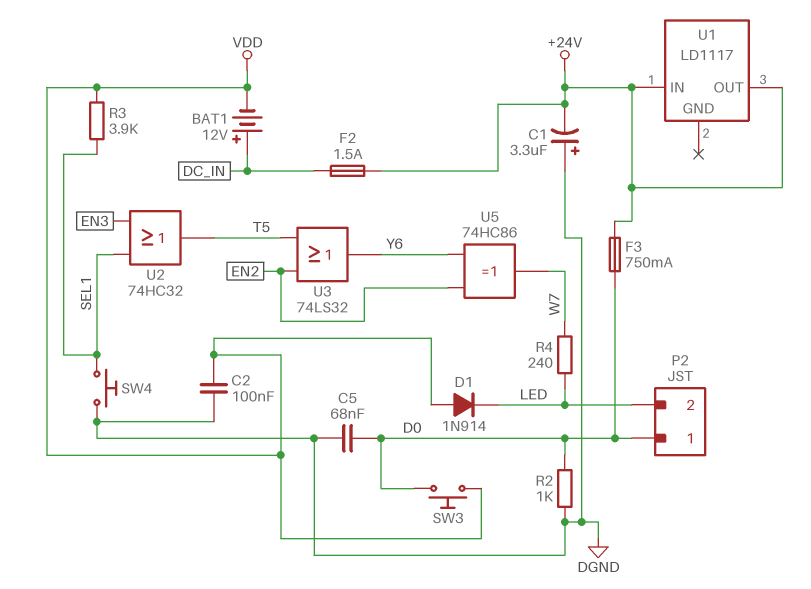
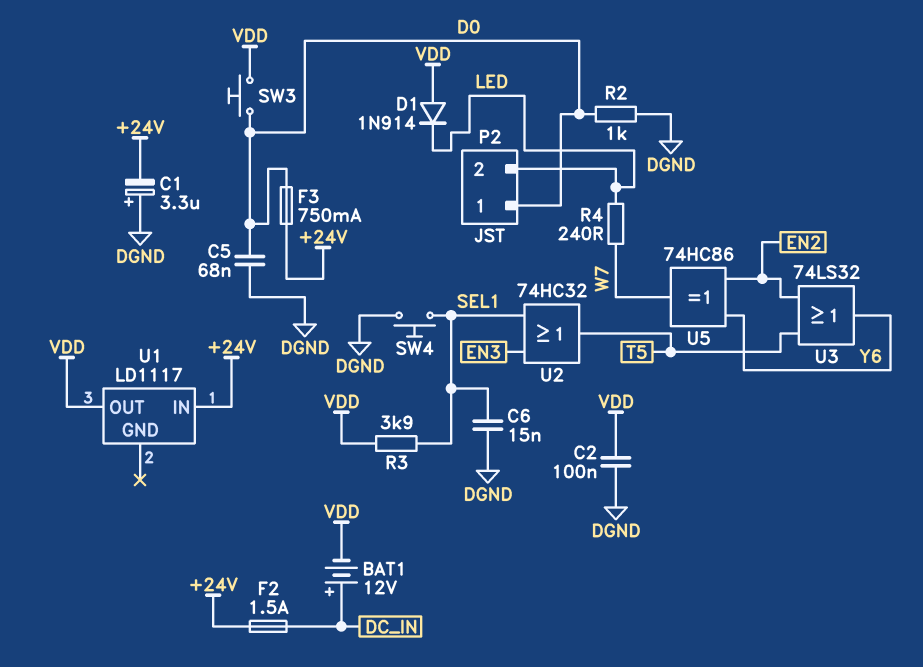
C6: none -> 15nF (DGND, SEL1)
U1 pin OUT: +24V -> VDD

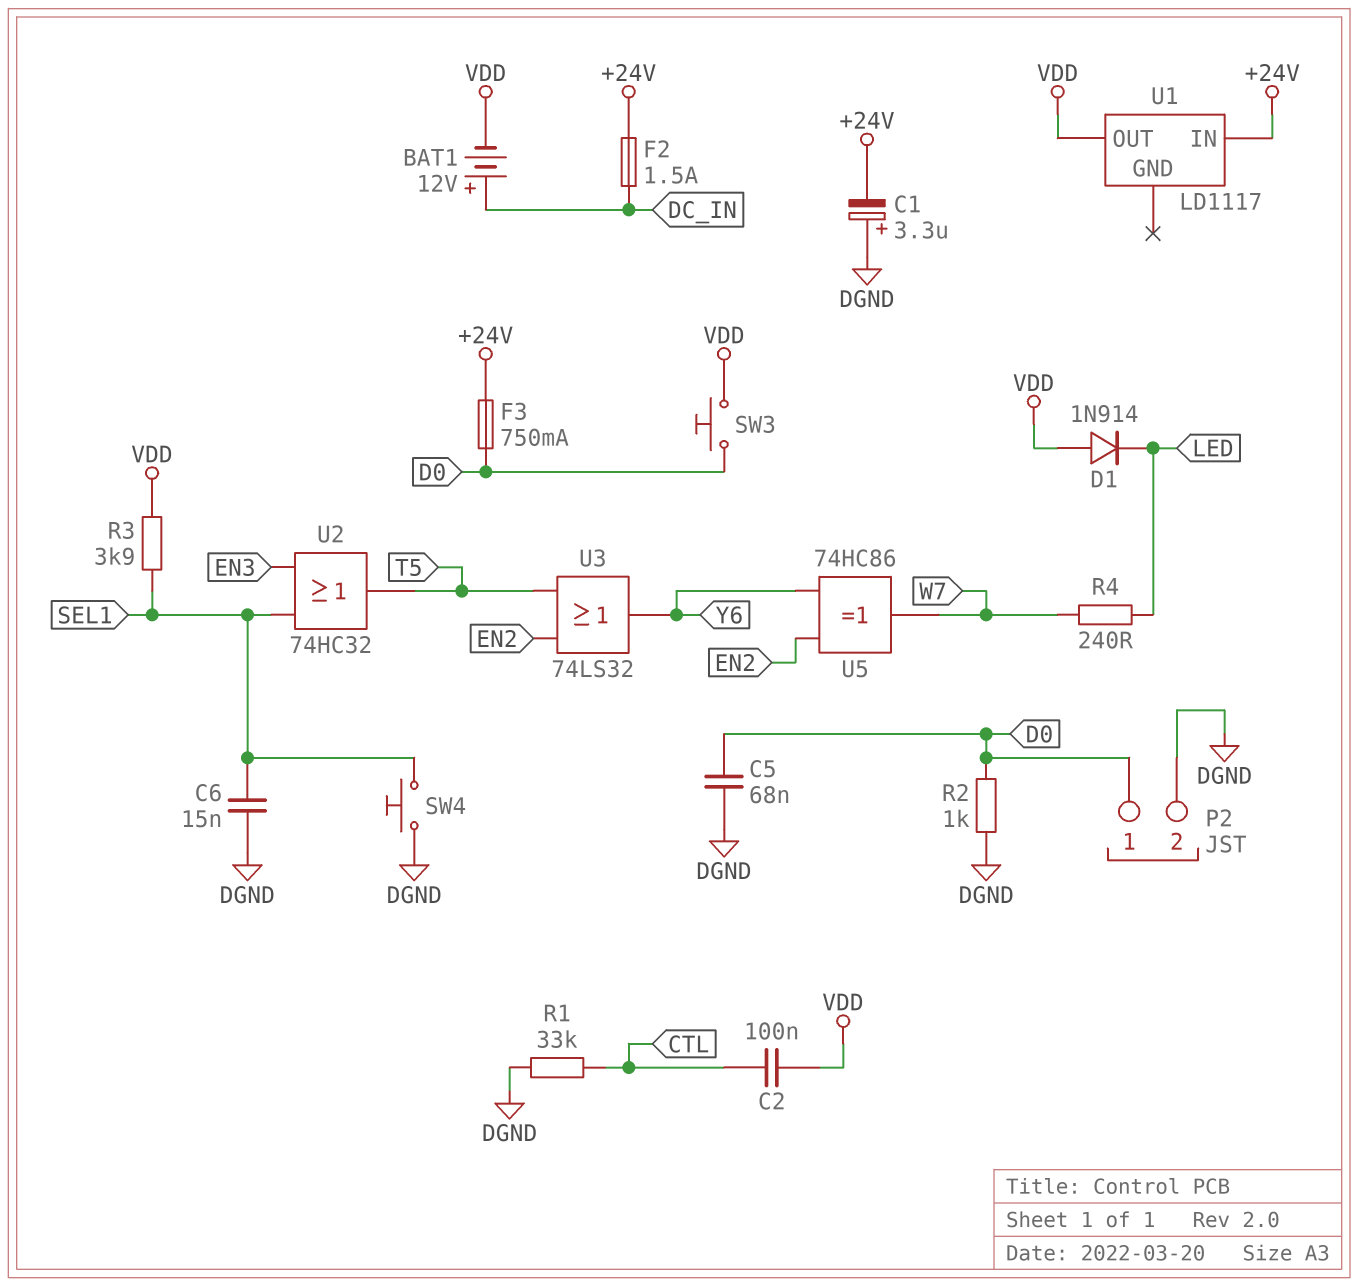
C2: 100nF (DGND, VDD) -> 100nF (CTL, VDD)
P2 pin 2: LED -> DGND
R1: none -> 33k (CTL, DGND)

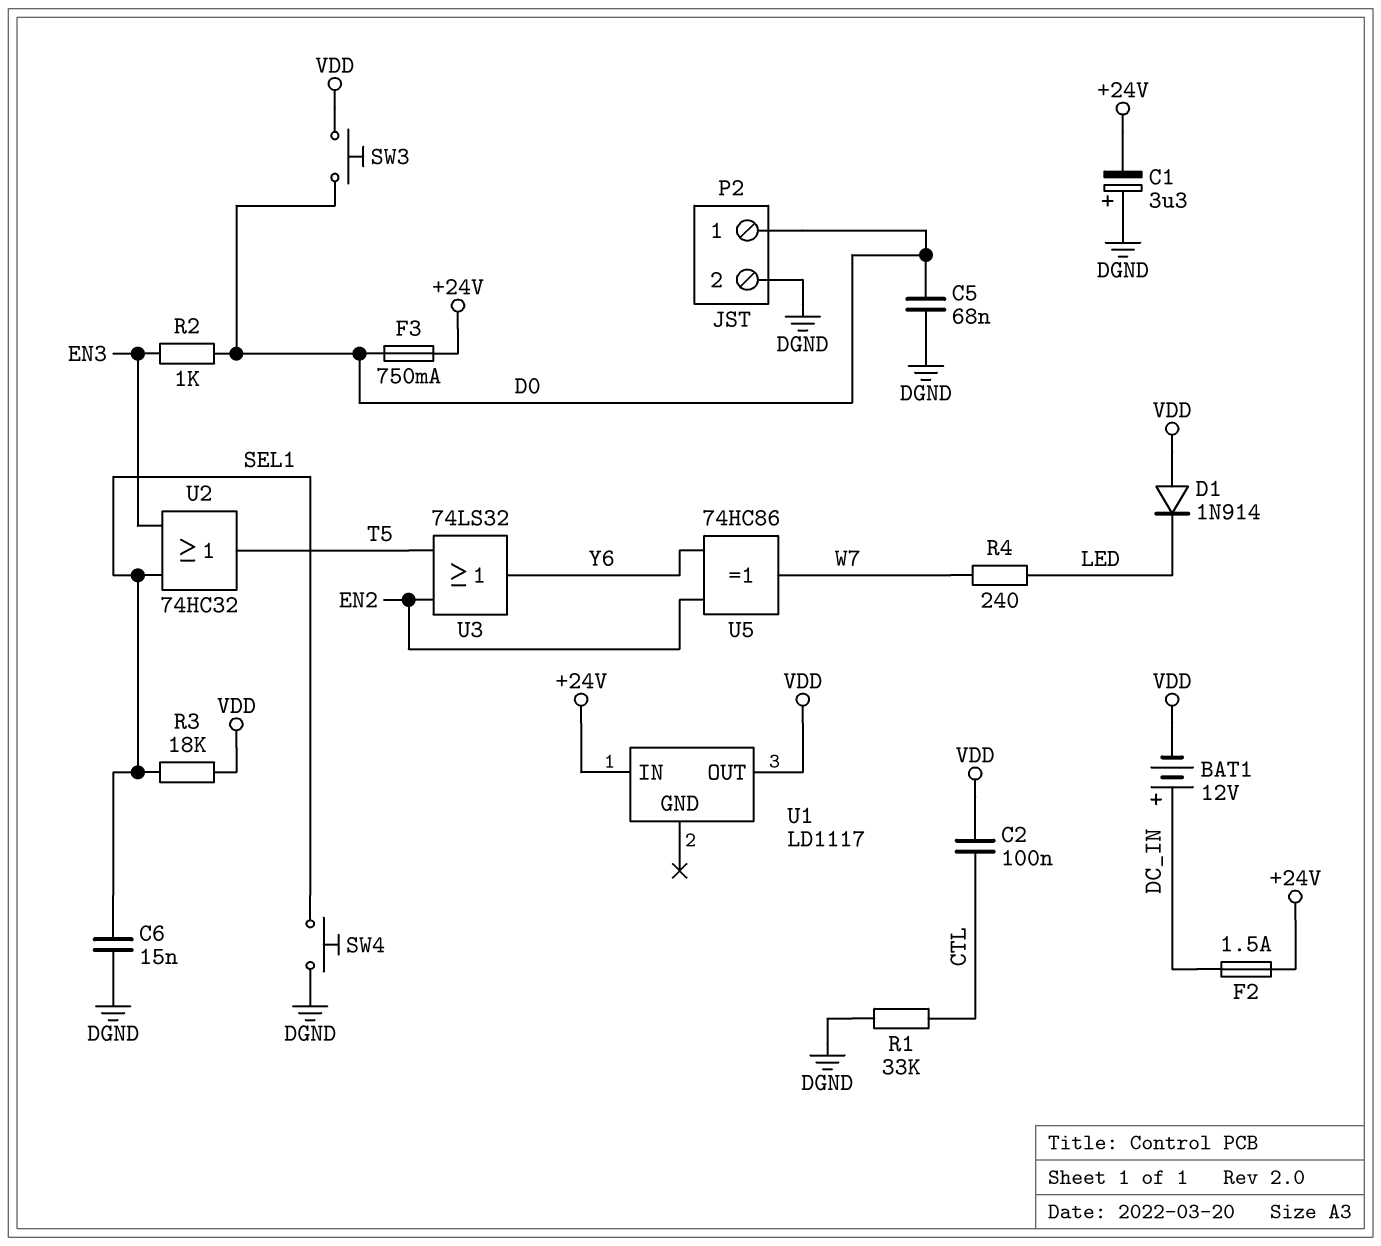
R2: 1k (D0, DGND) -> 1k (D0, EN3)
R3: 3.9k (SEL1, VDD) -> 18k (SEL1, VDD)

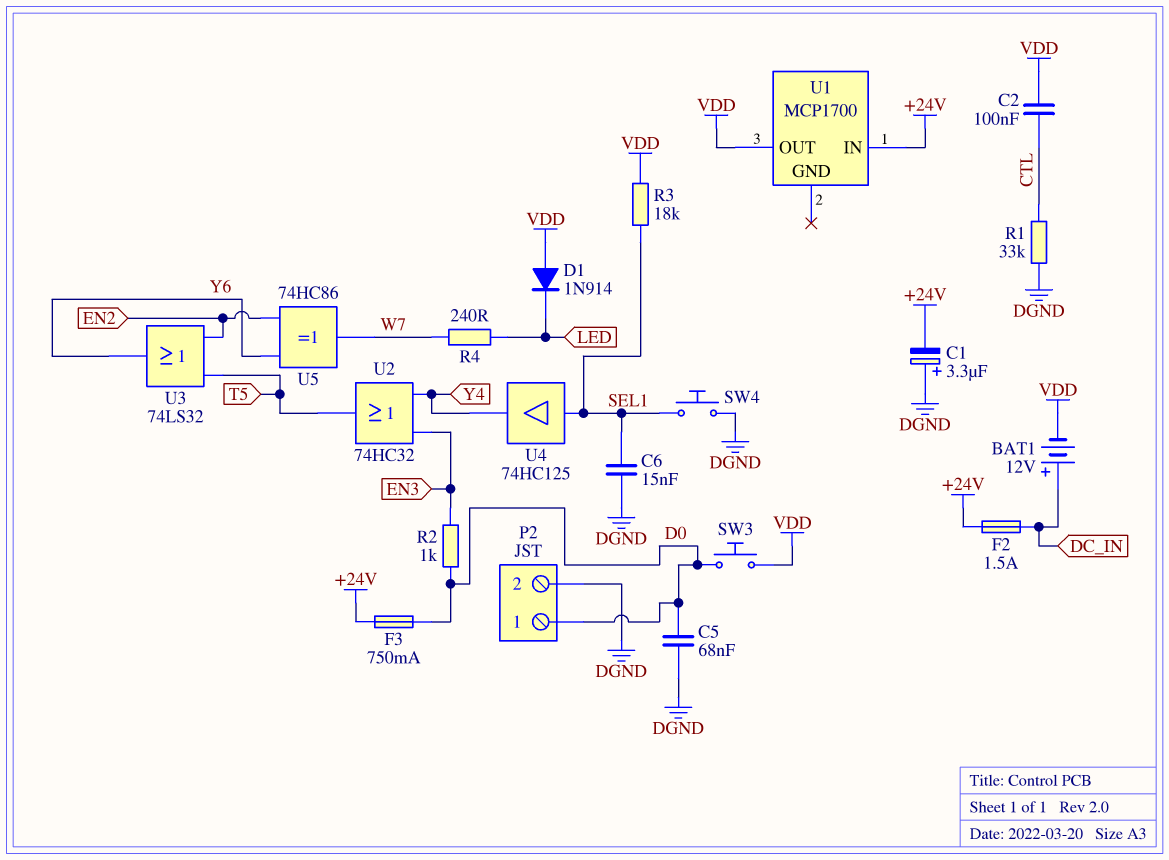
U1: LD1117 -> MCP1700
U2: OR 74HC32 (in EN3, in SEL1, out T5) -> OR 74HC32 (in EN3, in Y4, out T5)
U4: none -> buffer 74HC125 (in SEL1, out Y4)

